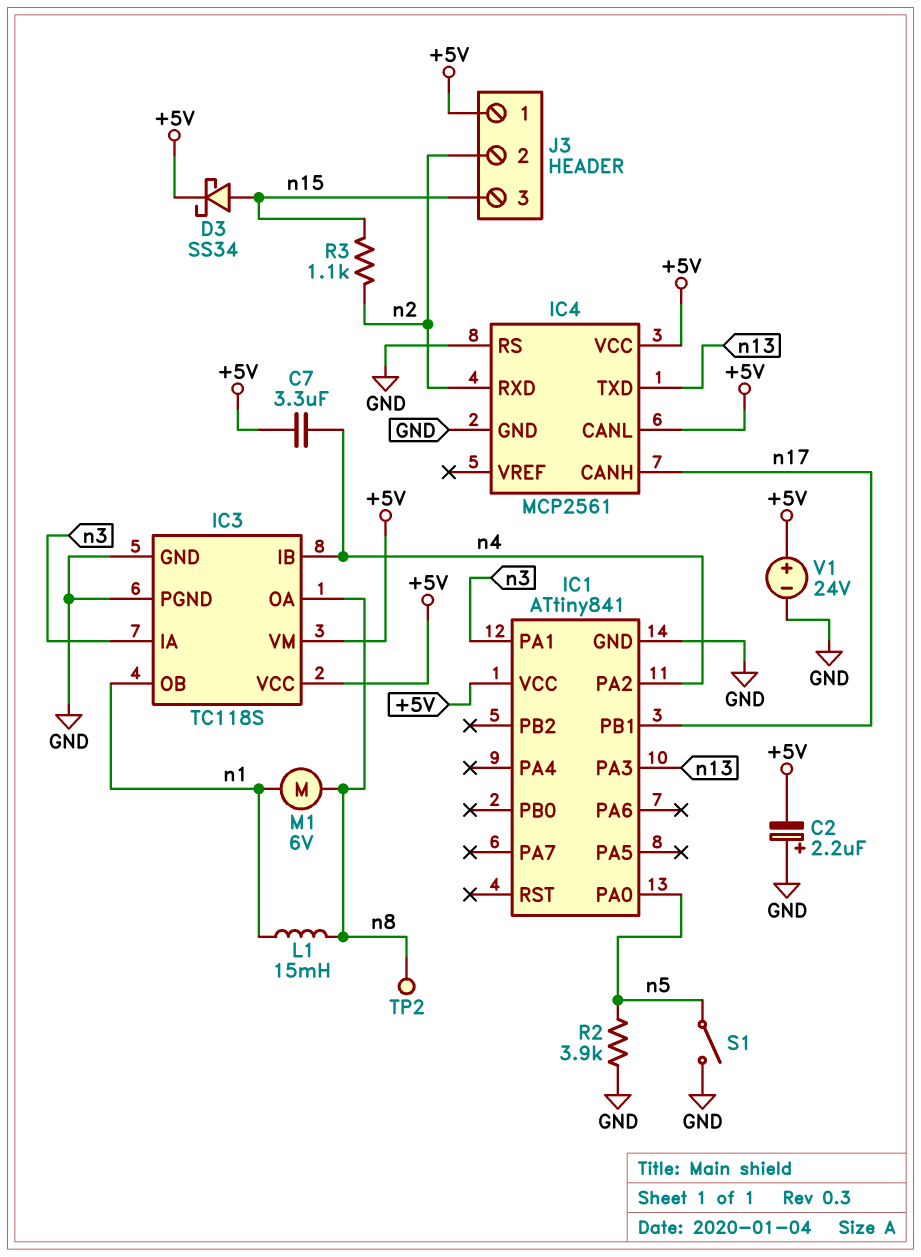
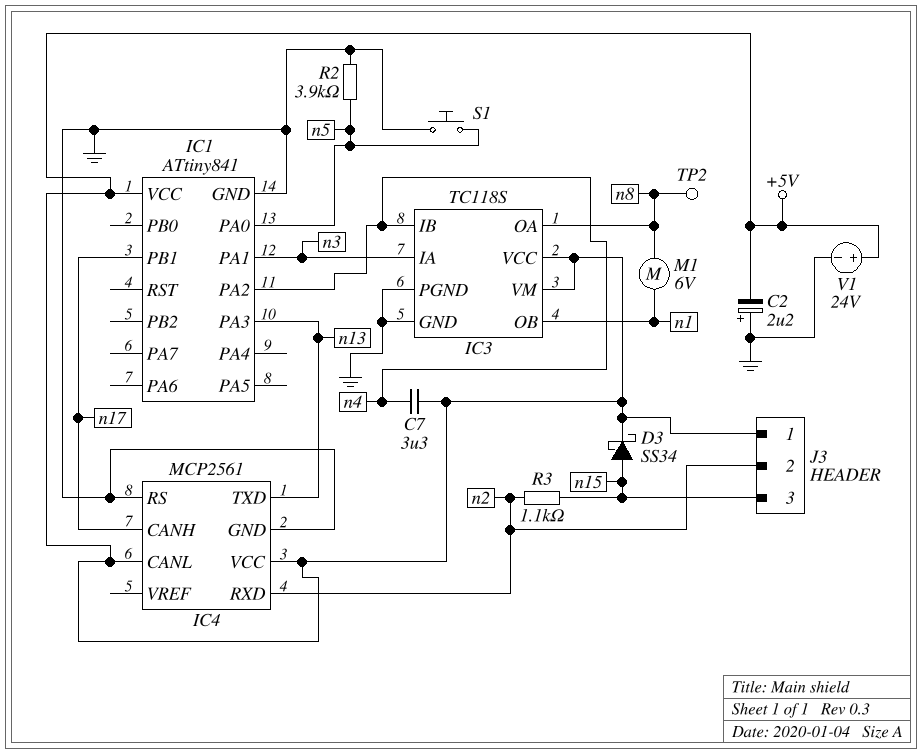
L1: 15mH (n1, n8) -> none
S1: switch (GND, n5) -> button (GND, n5)

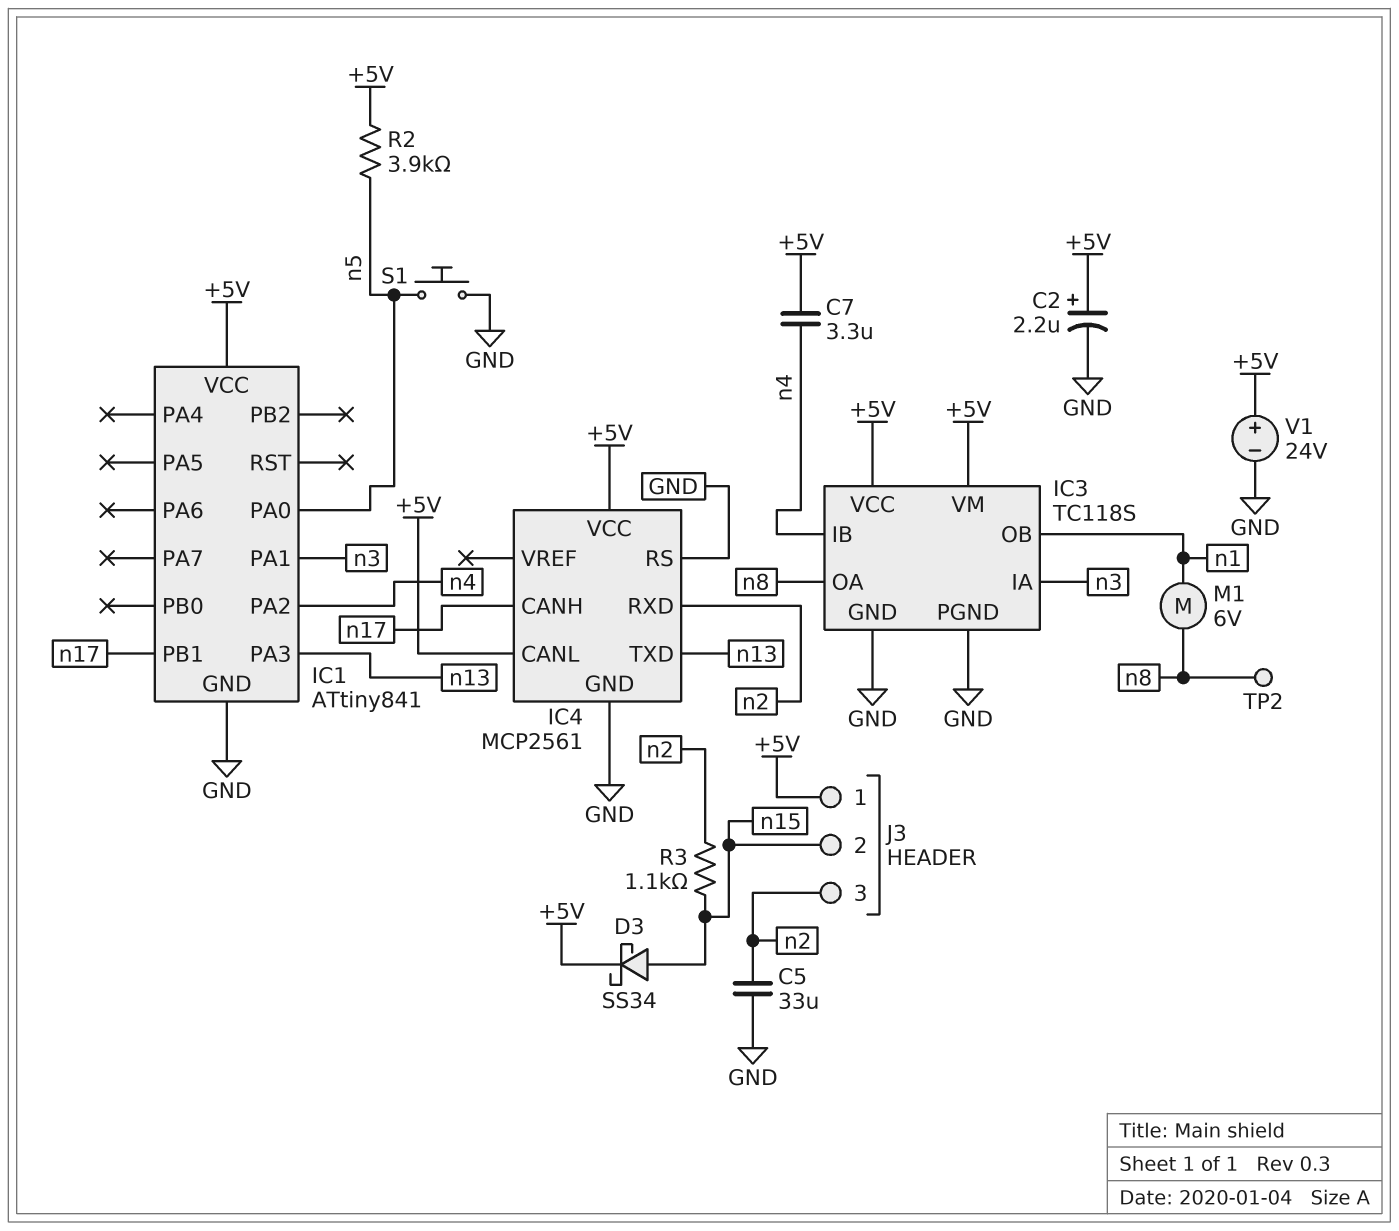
C2: 2.2uF (plus GND, minus +5V) -> 2.2uF (plus +5V, minus GND)
C5: none -> 33uF (GND, n2)
J3 pin 2: n2 -> n15
J3 pin 3: n15 -> n2
R2: 3.9k (GND, n5) -> 3.9k (+5V, n5)

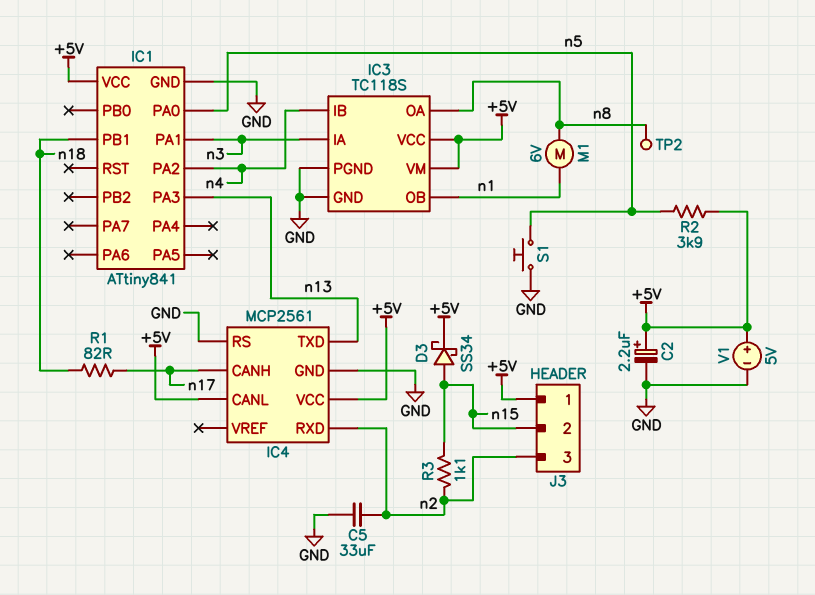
C7: 3.3uF (+5V, n4) -> none
IC1 pin PB1: n17 -> n18
R1: none -> 82 (n17, n18)
V1: 24V (plus +5V, minus GND) -> 5V (plus +5V, minus GND)

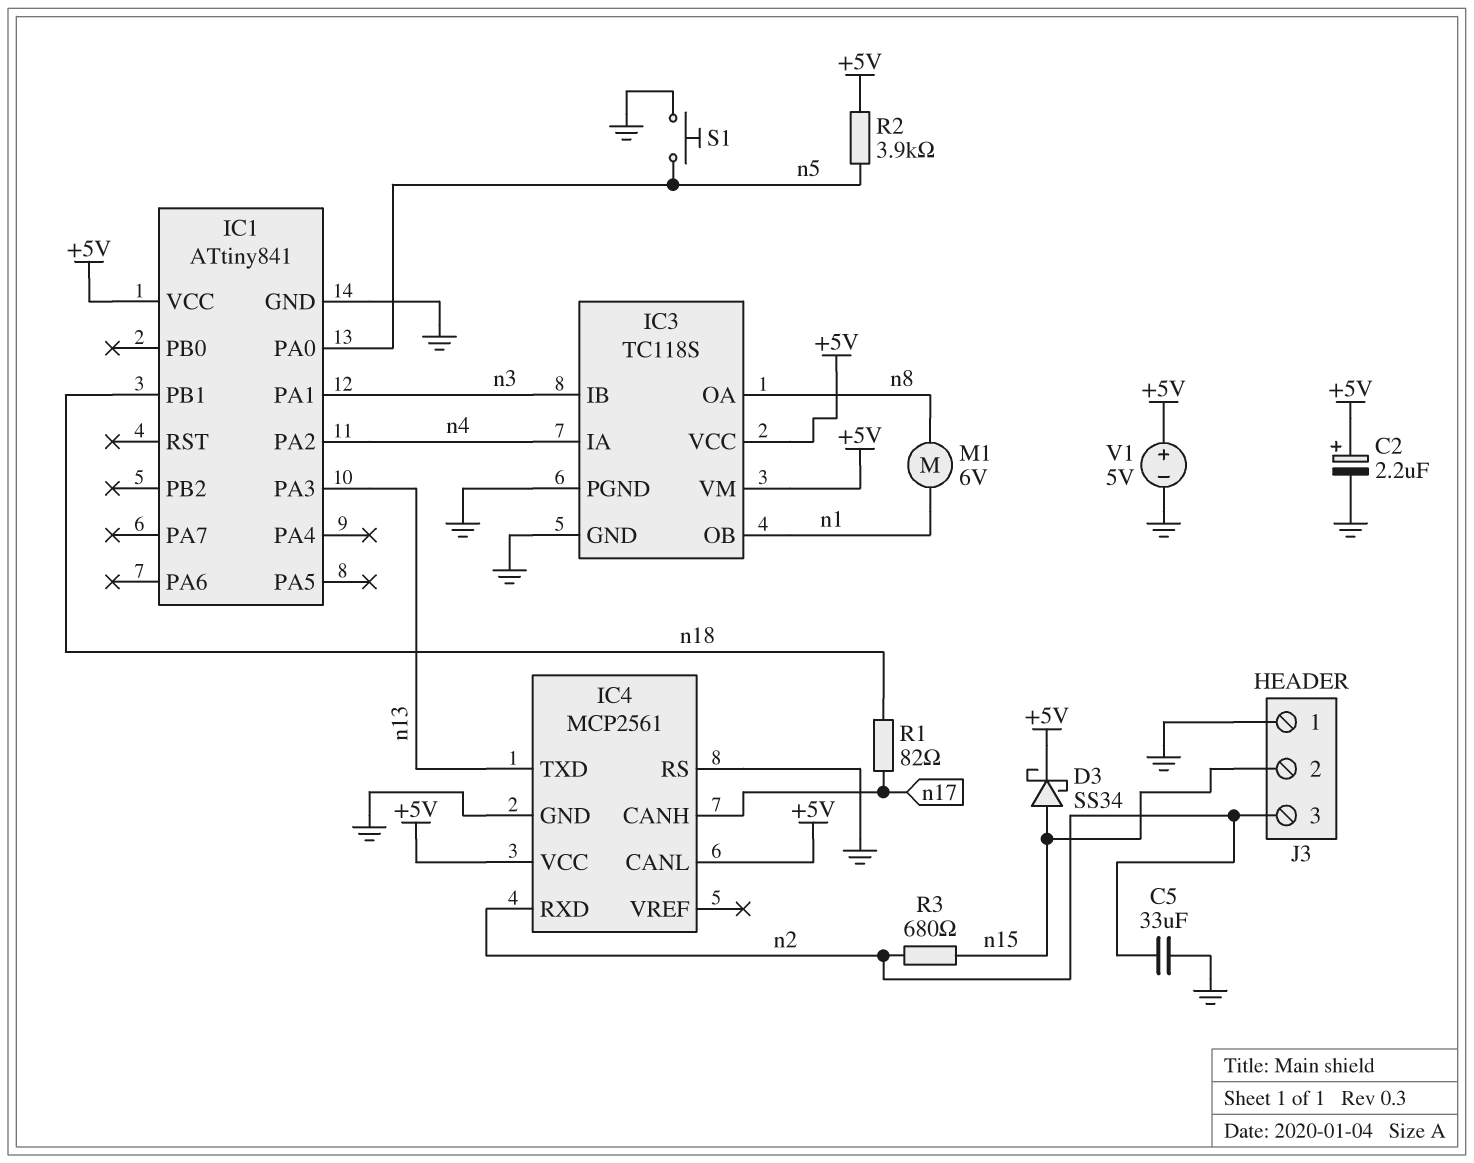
IC3 pin IA: n3 -> n4
IC3 pin IB: n4 -> n3
J3 pin 1: +5V -> GND
R3: 1.1k (n2, n15) -> 680 (n2, n15)
TP2: test point (n8) -> none

